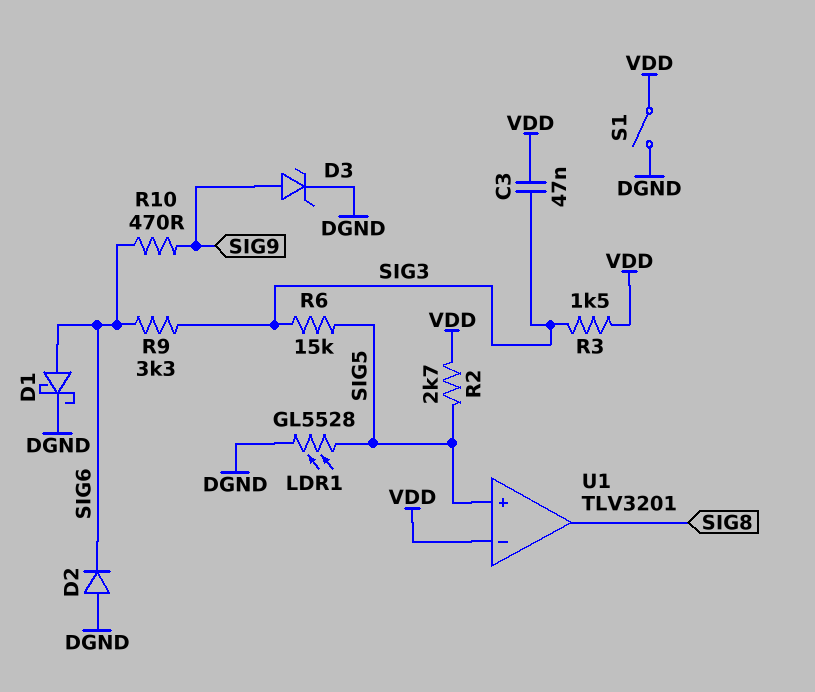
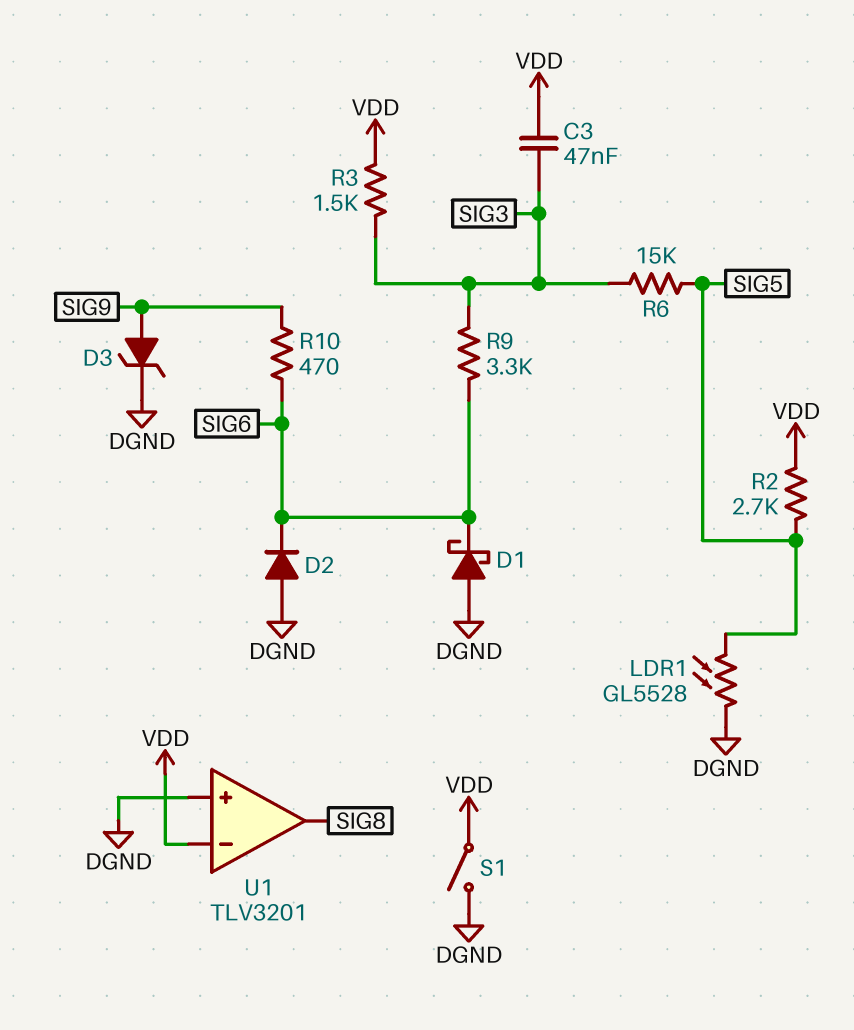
D1: schottky (A SIG6, K DGND) -> schottky (A DGND, K SIG6)
U1 pin in+: SIG5 -> DGND

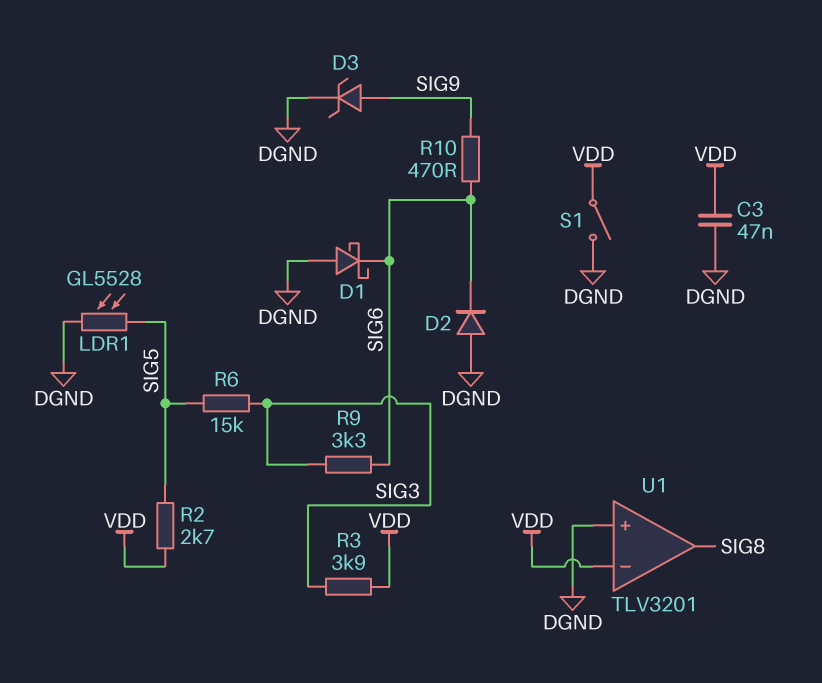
C3: 47nF (SIG3, VDD) -> 47nF (DGND, VDD)
R3: 1.5k (SIG3, VDD) -> 3.9k (SIG3, VDD)

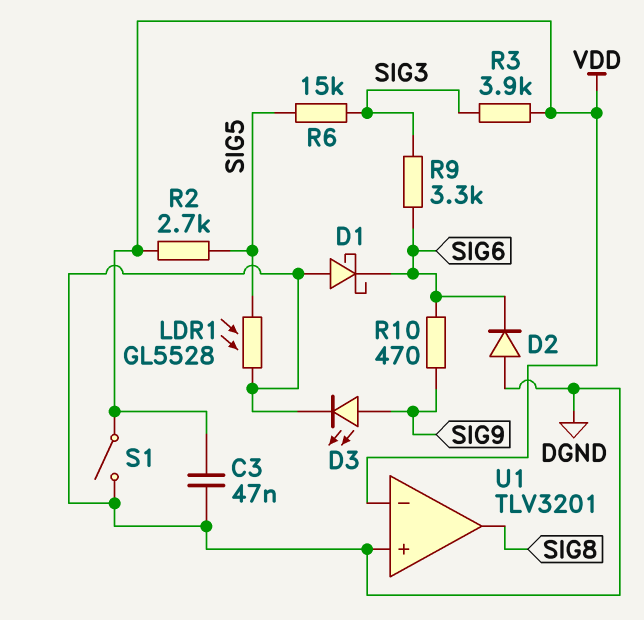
D3: zener (A SIG9, K DGND) -> LED (A SIG9, K DGND)

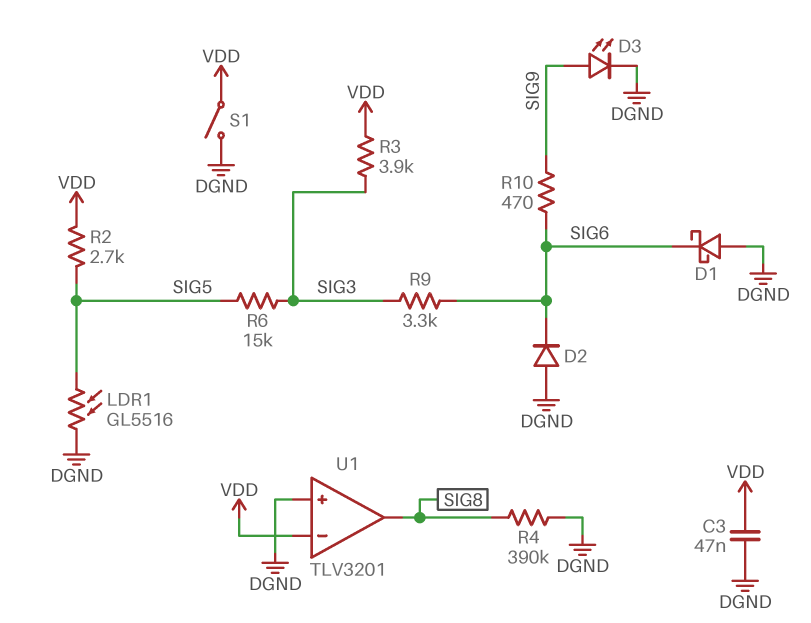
LDR1: GL5528 (DGND, SIG5) -> GL5516 (DGND, SIG5)
R4: none -> 390k (DGND, SIG8)

